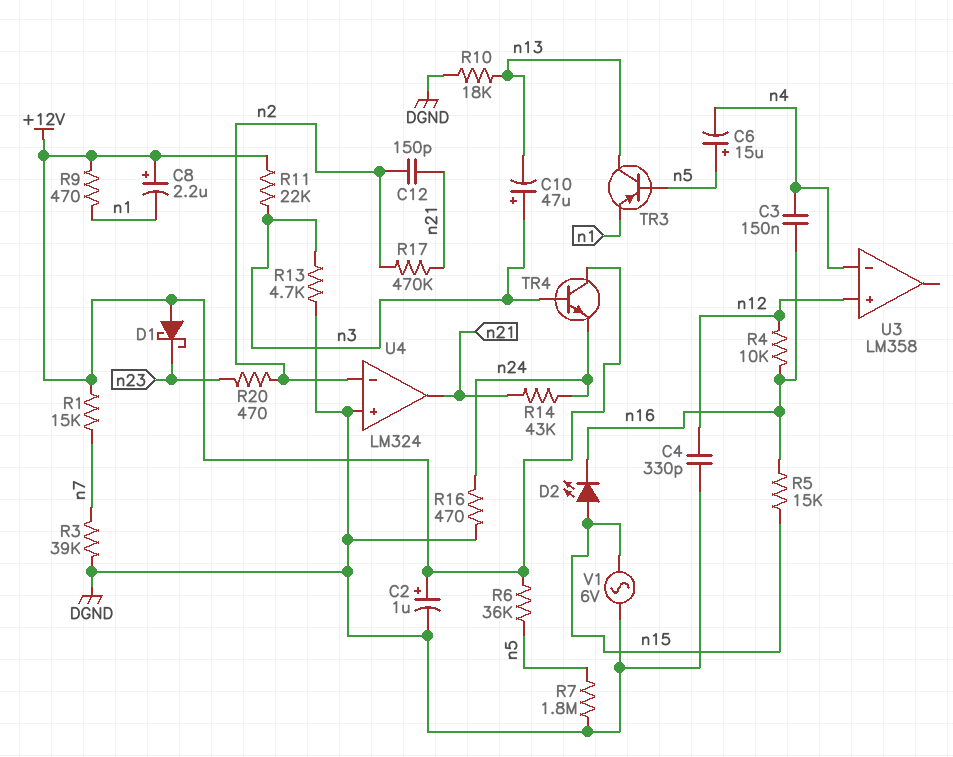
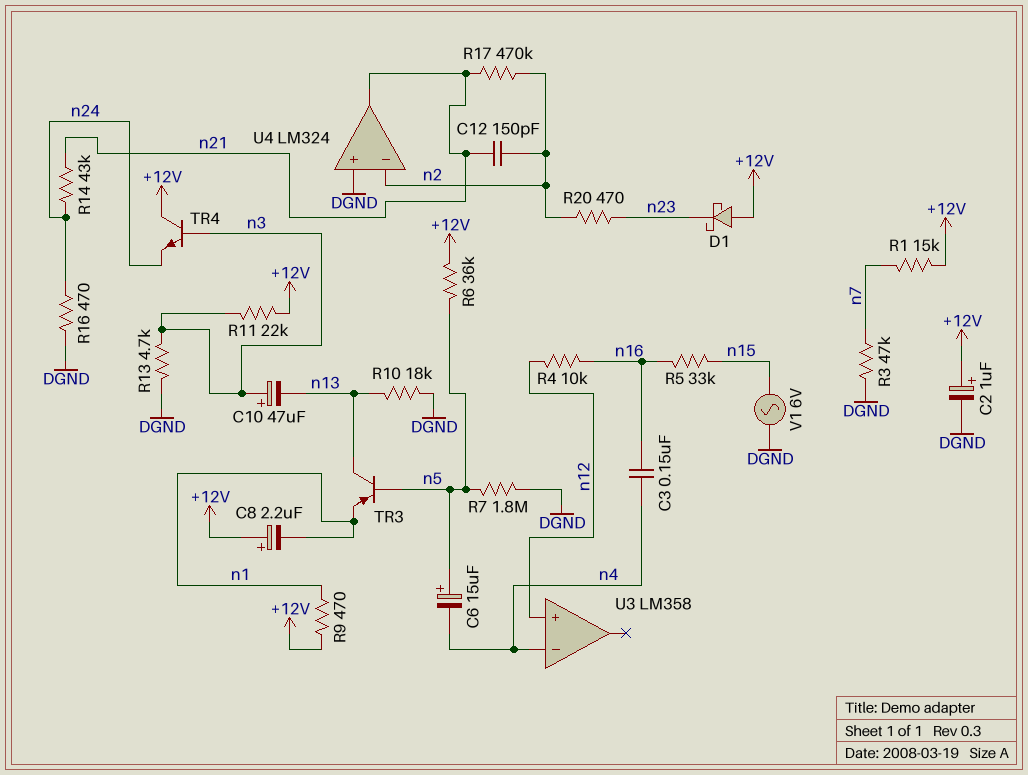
C4: 330pF (DGND, n12) -> none
D2: LED (A n15, K n16) -> none
R3: 39k (DGND, n7) -> 47k (DGND, n7)
R5: 15k (n15, n16) -> 33k (n15, n16)

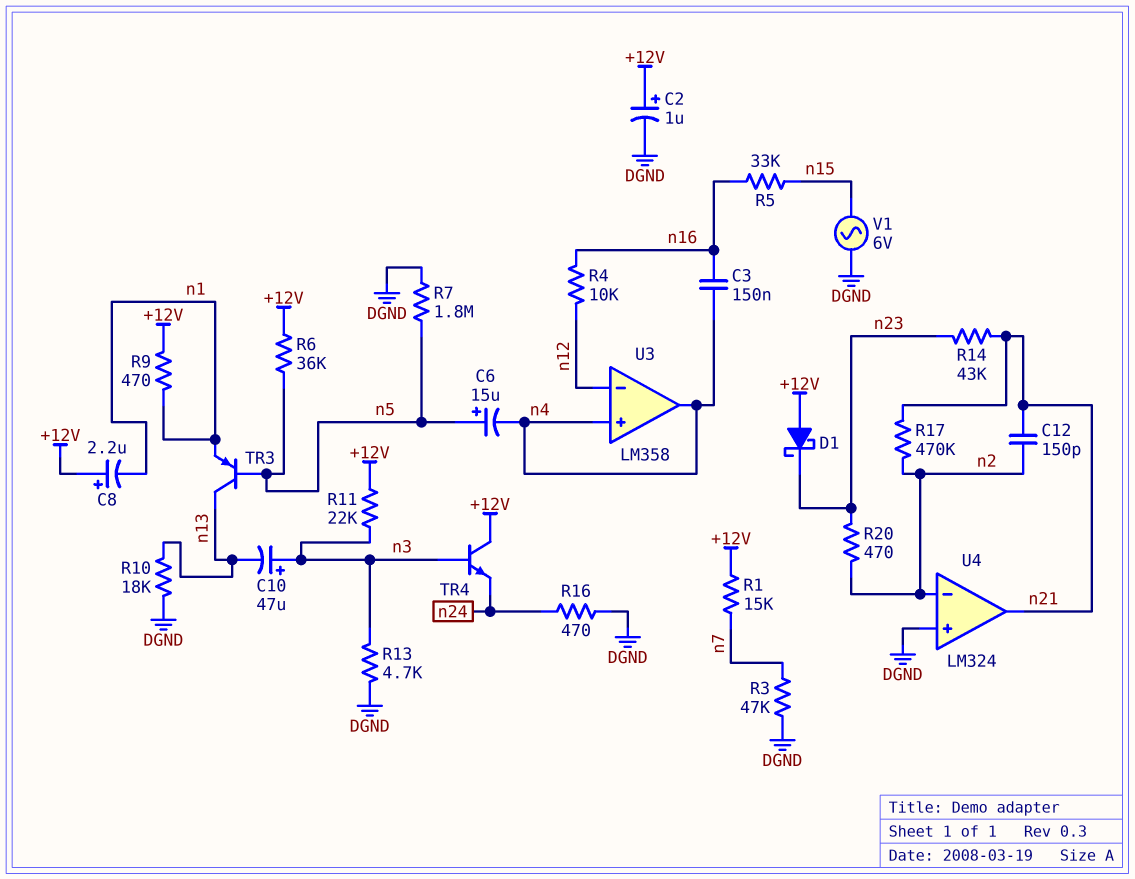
R14: 43k (n21, n24) -> 43k (n21, n23)
U3 pin in+: n12 -> n4
U3 pin in-: n4 -> n12
U3 pin out: none -> n4

